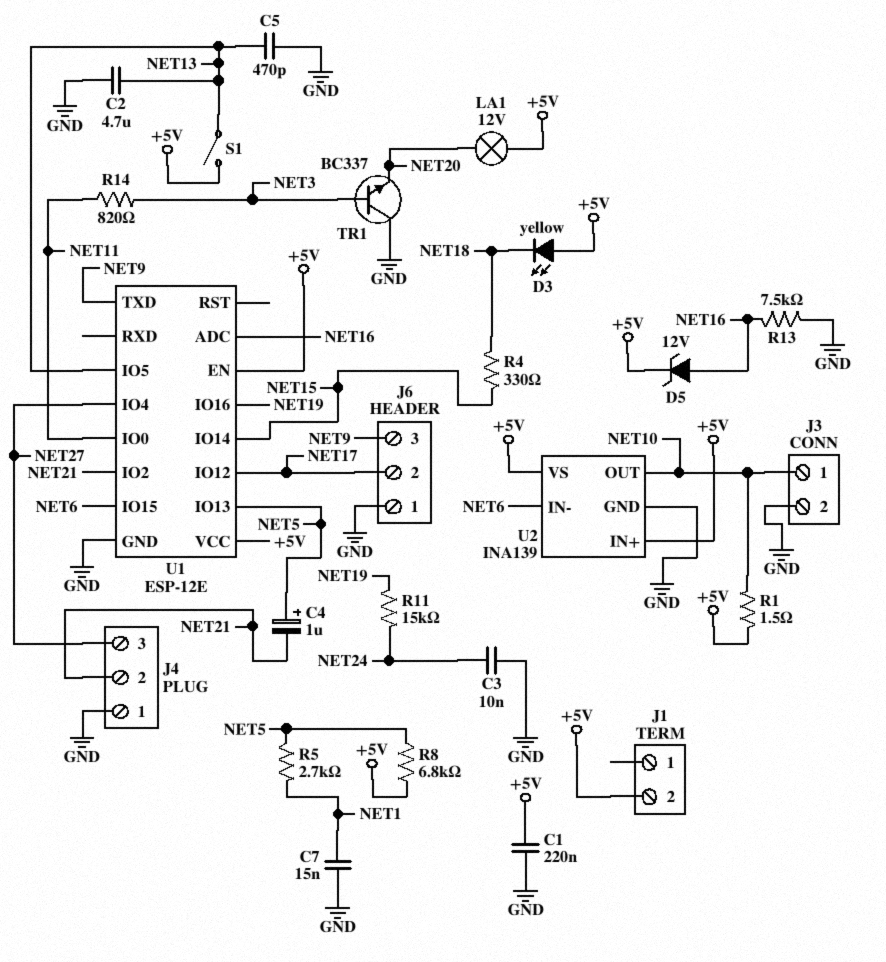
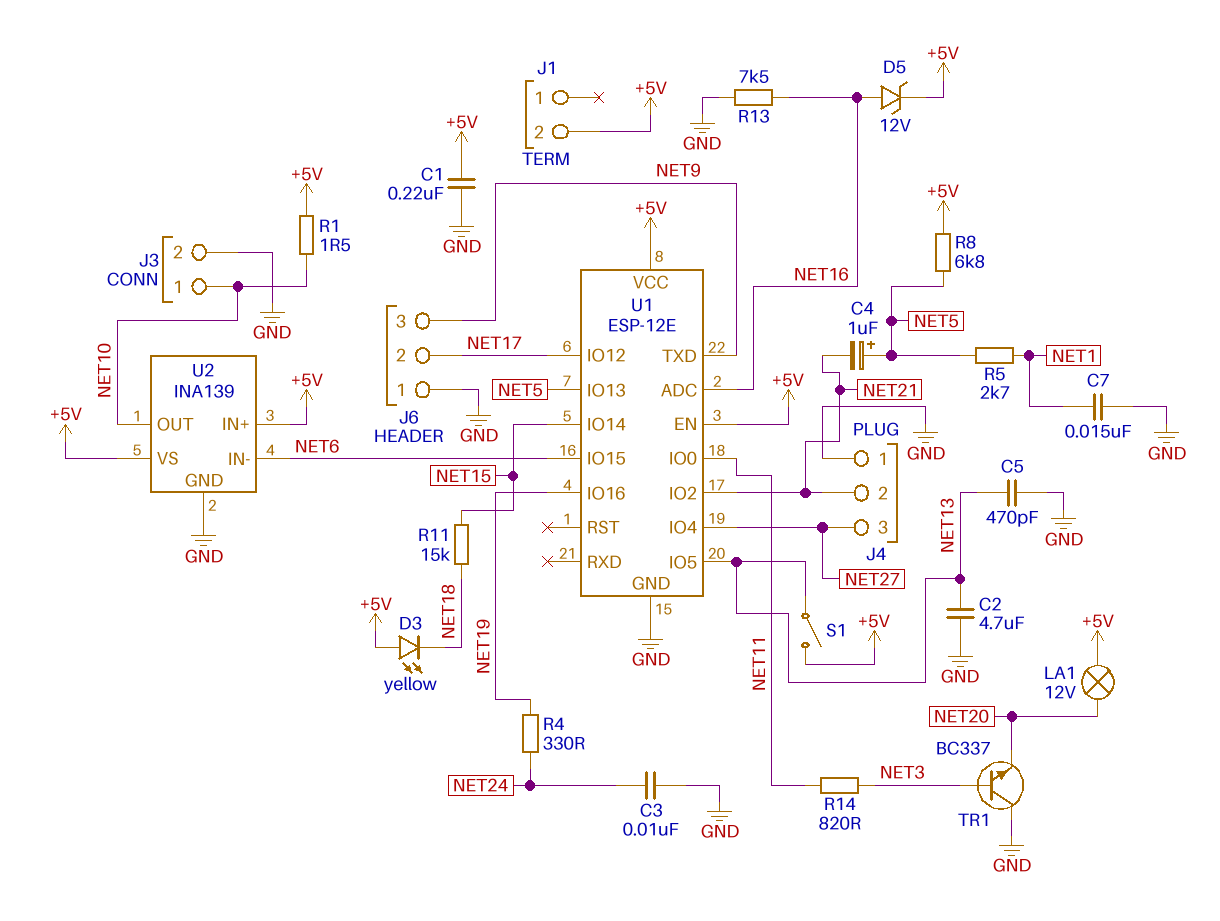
R4: 330 (NET15, NET18) -> 330 (NET19, NET24)
R11: 15k (NET19, NET24) -> 15k (NET15, NET18)

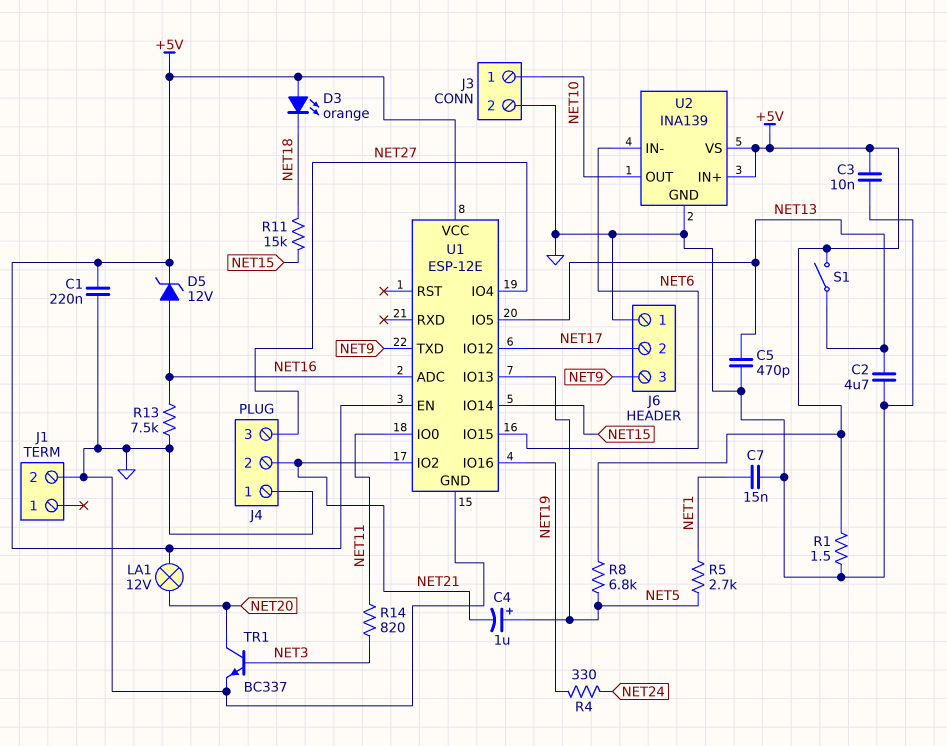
C3: 10nF (GND, NET24) -> 10nF (+5V, GND)
D3: LED yellow (A +5V, K NET18) -> LED orange (A +5V, K NET18)
J1 pin 2: +5V -> GND
R1: 1.5 (+5V, NET10) -> 1.5 (+5V, GND)
TR1: NPN BC337 (B NET3, C GND, E NET20) -> NPN BC337 (B NET3, C NET20, E GND)

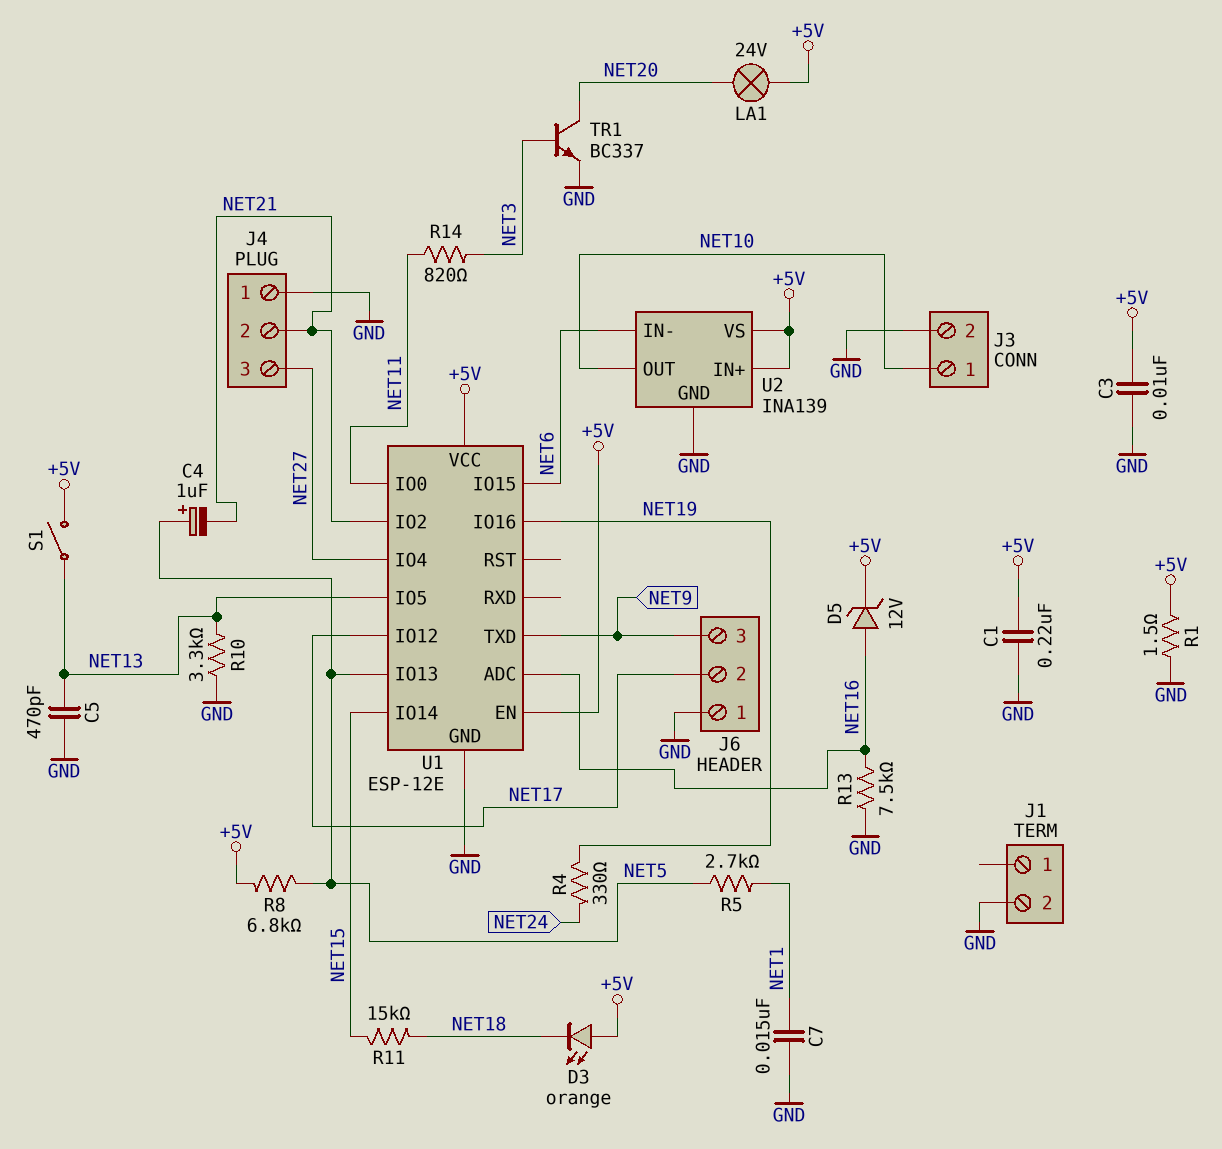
C2: 4.7uF (GND, NET13) -> none
LA1: lamp 12V (+5V, NET20) -> lamp 24V (+5V, NET20)
R10: none -> 3.3k (GND, NET13)

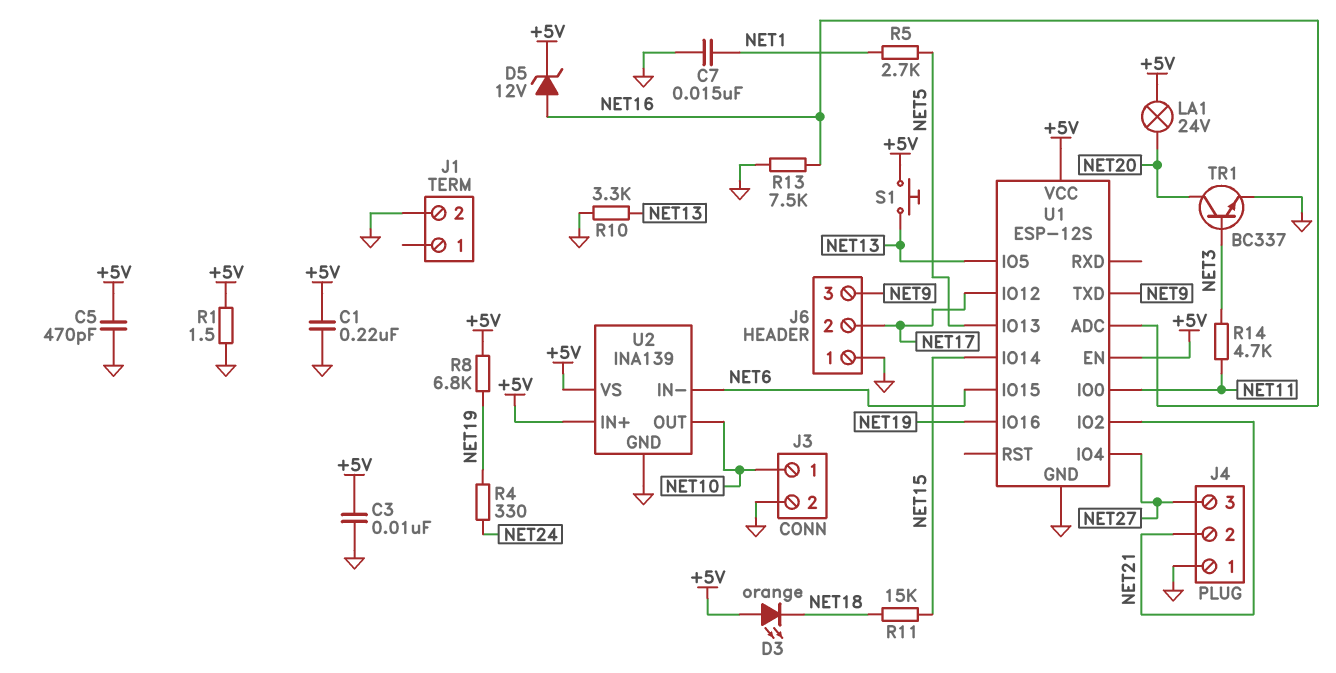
C4: 1uF (plus NET5, minus NET21) -> none
C5: 470pF (GND, NET13) -> 470pF (+5V, GND)
R8: 6.8k (+5V, NET5) -> 6.8k (+5V, NET19)
R14: 820 (NET3, NET11) -> 4.7k (NET3, NET11)
S1: switch (+5V, NET13) -> button (+5V, NET13)
U1: ESP-12E -> ESP-12S

